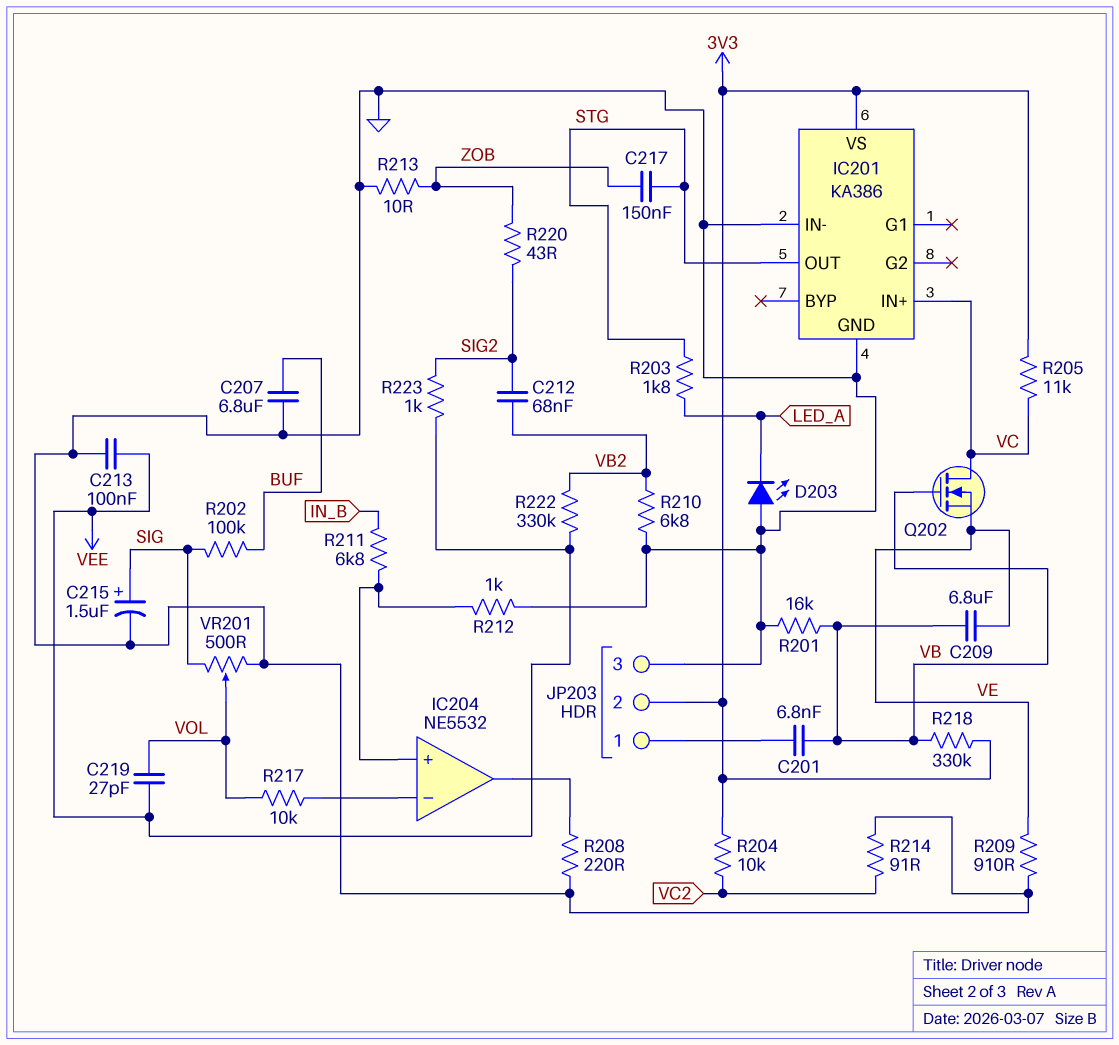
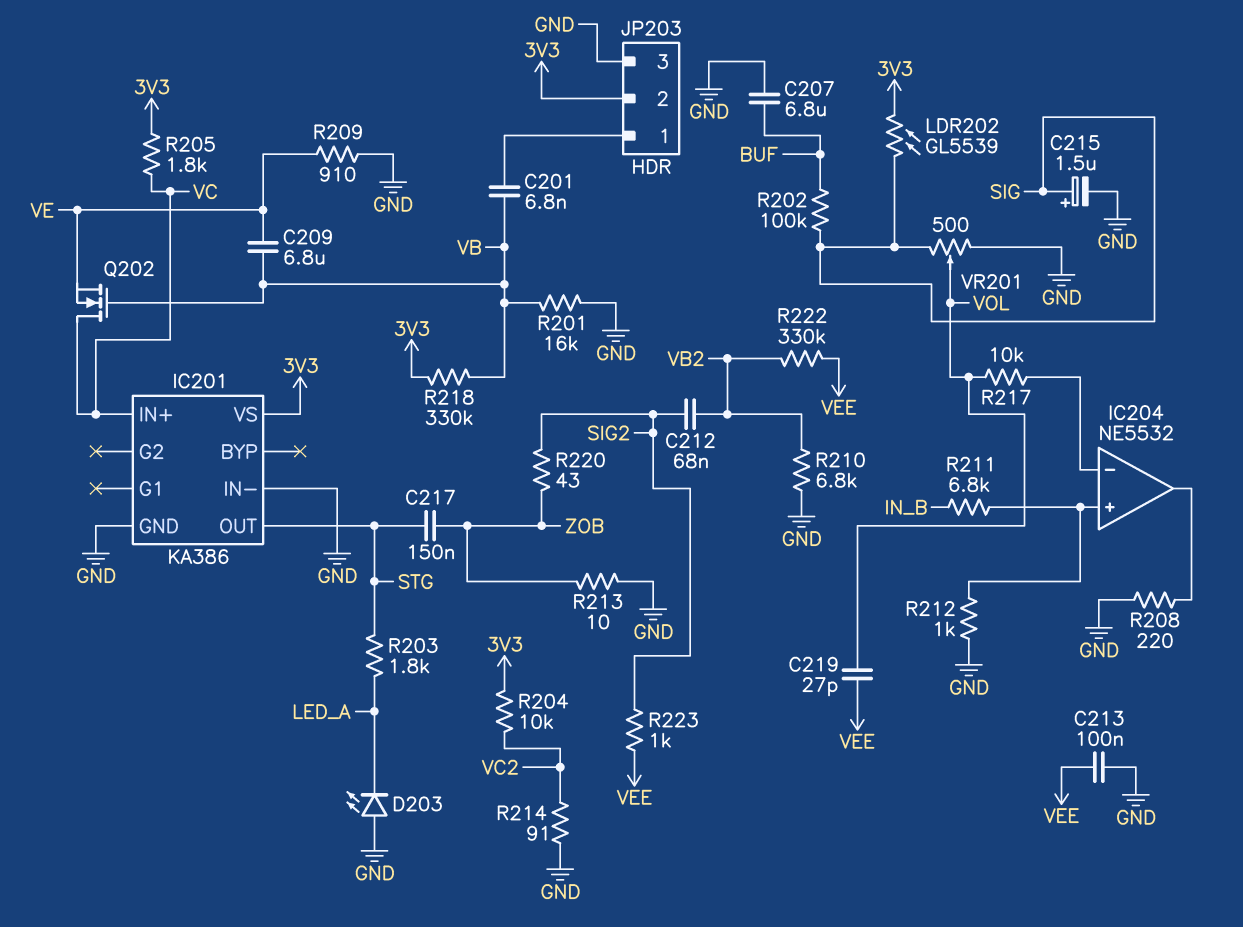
LDR202: none -> GL5539 (3V3, SIG)
R205: 11k (3V3, VC) -> 1.8k (3V3, VC)

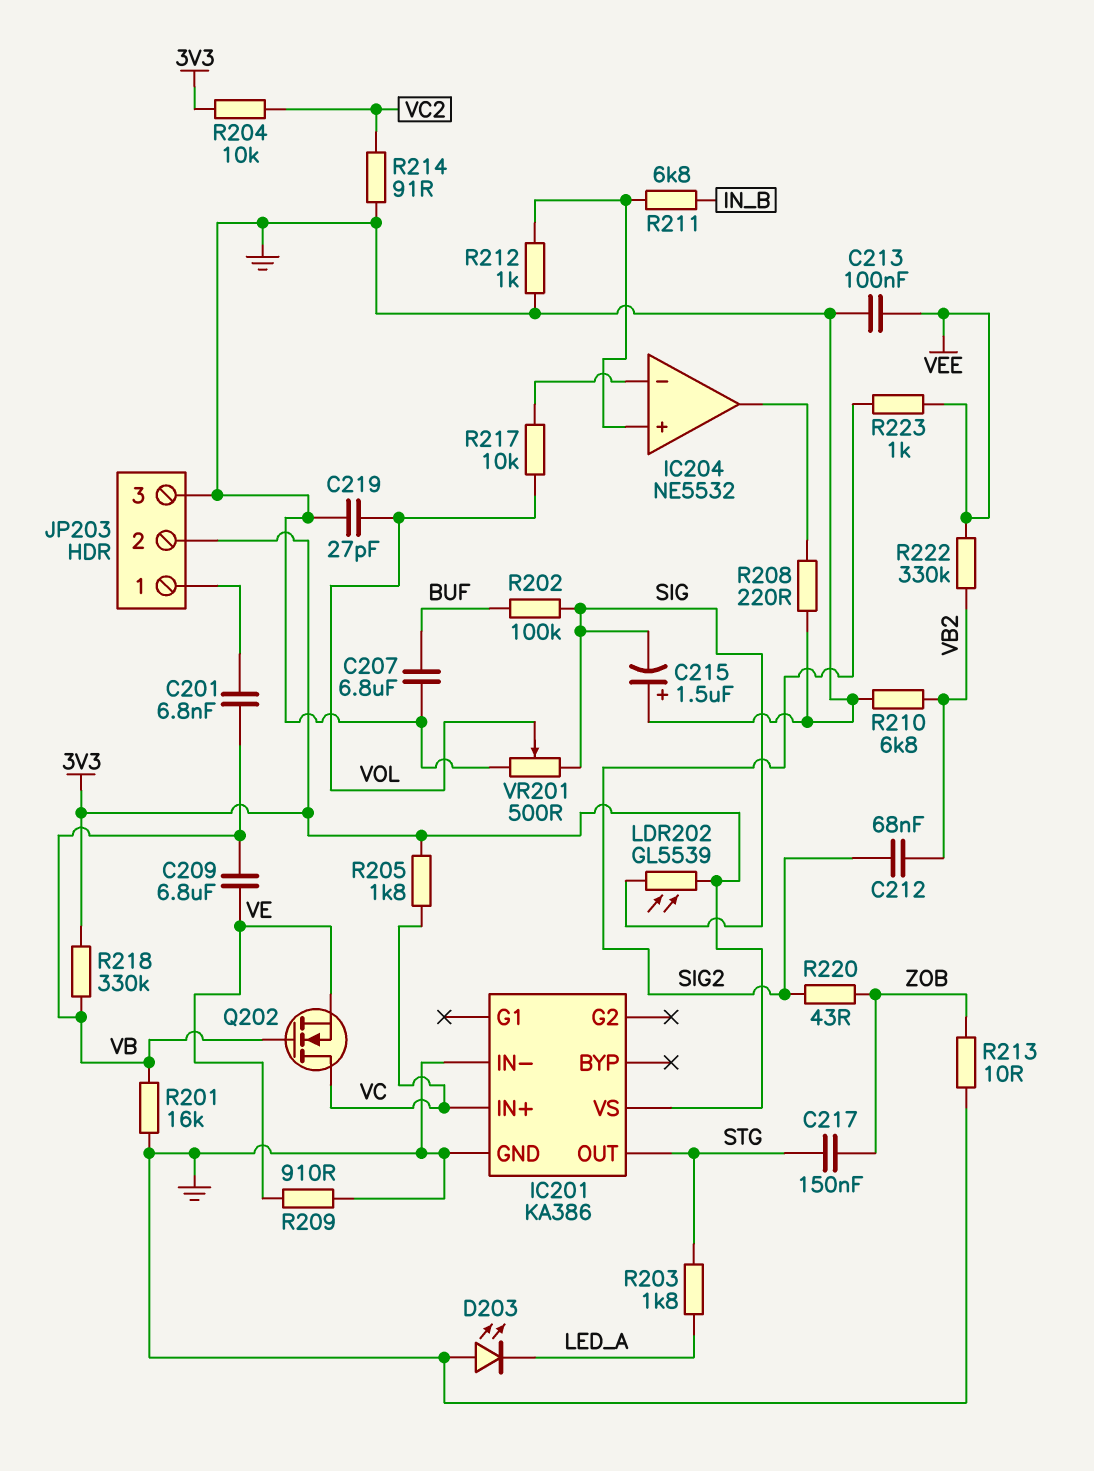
C215: 1.5uF (plus SIG, minus GND) -> 1.5uF (plus GND, minus SIG)
C219: 27pF (VEE, VOL) -> 27pF (GND, VOL)

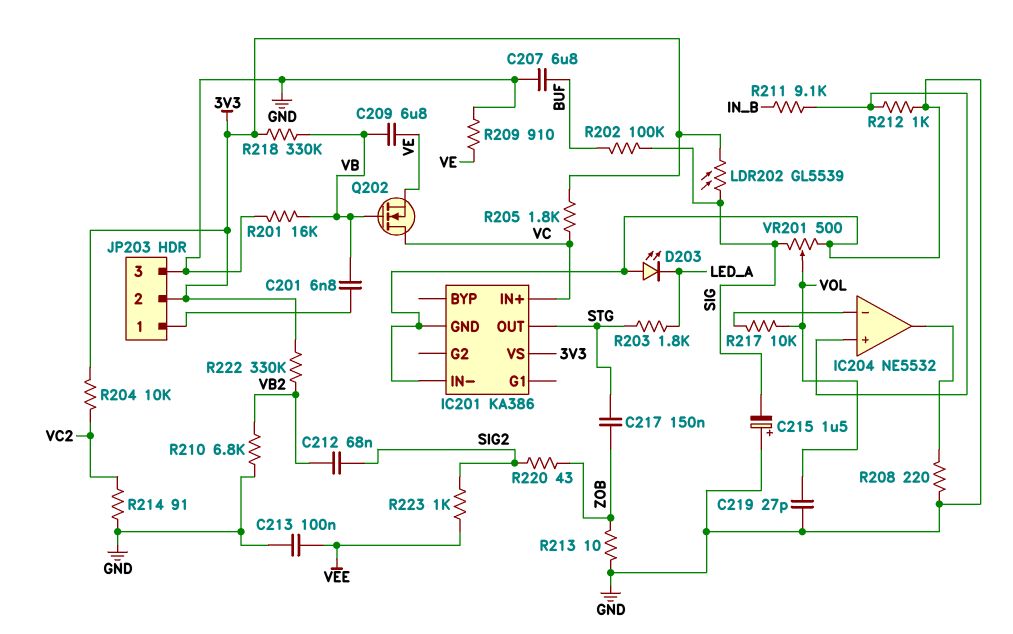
R211: 6.8k (IC204/in+, IN_B) -> 9.1k (IC204/in+, IN_B)
R222: 330k (VB2, VEE) -> 330k (3V3, VB2)

